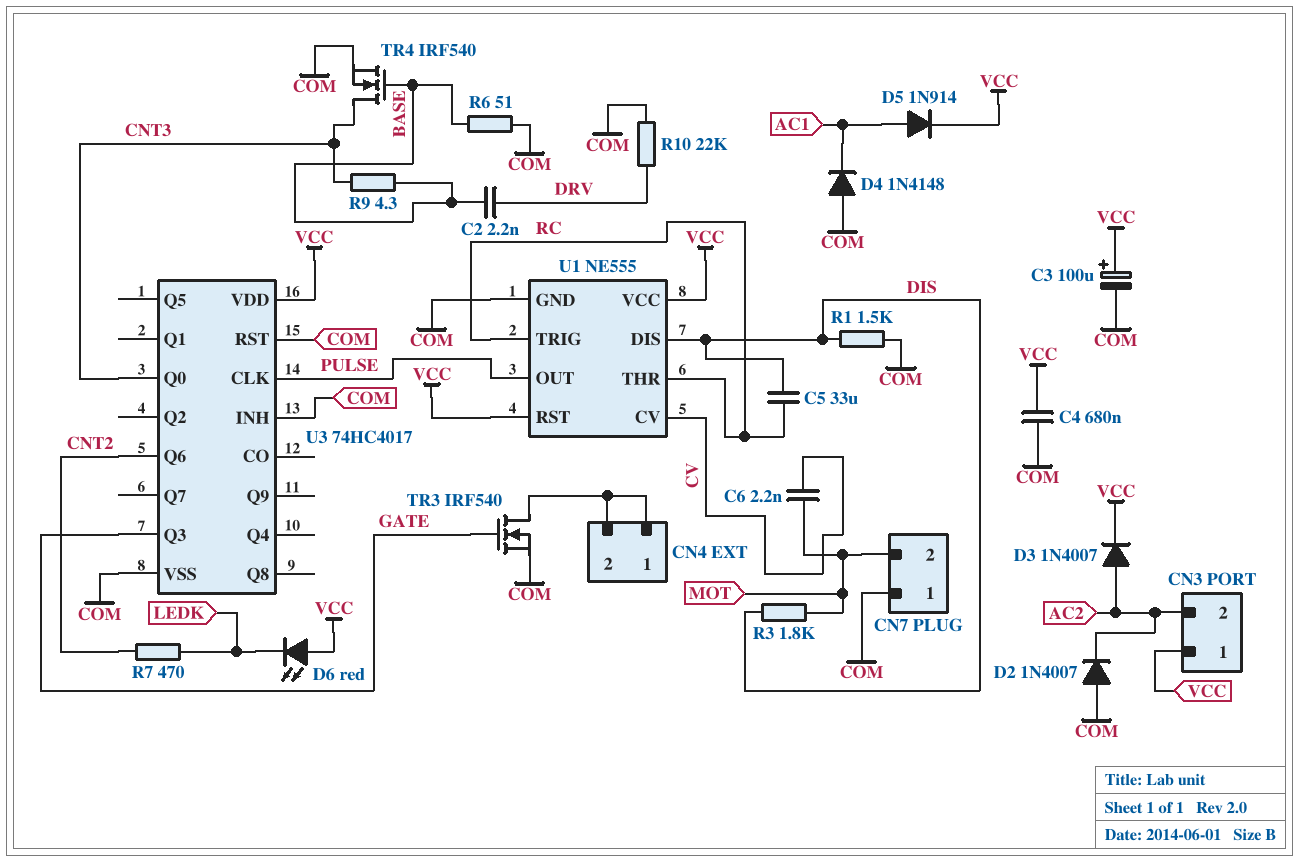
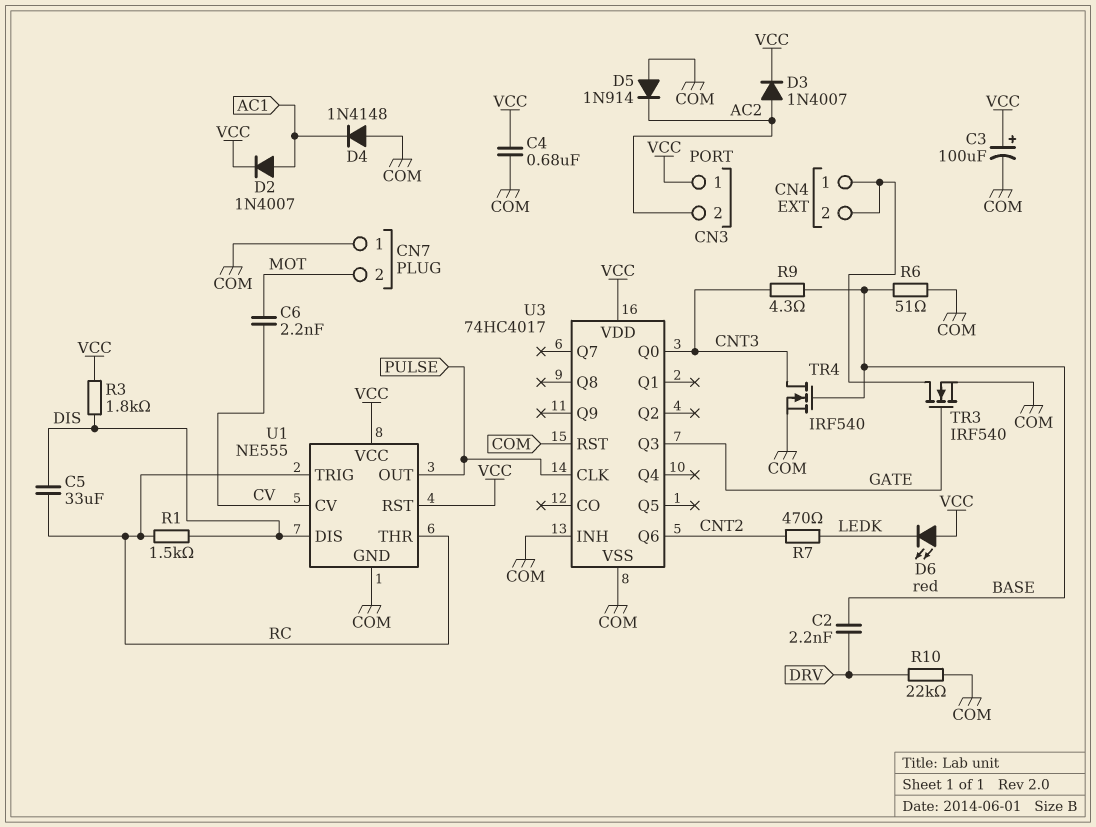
D2: diode 1N4007 (A COM, K AC2) -> diode 1N4007 (A AC1, K VCC)
D5: diode 1N914 (A AC1, K VCC) -> diode 1N914 (A COM, K AC2)
R1: 1.5k (COM, DIS) -> 1.5k (DIS, RC)
R3: 1.8k (DIS, MOT) -> 1.8k (DIS, VCC)

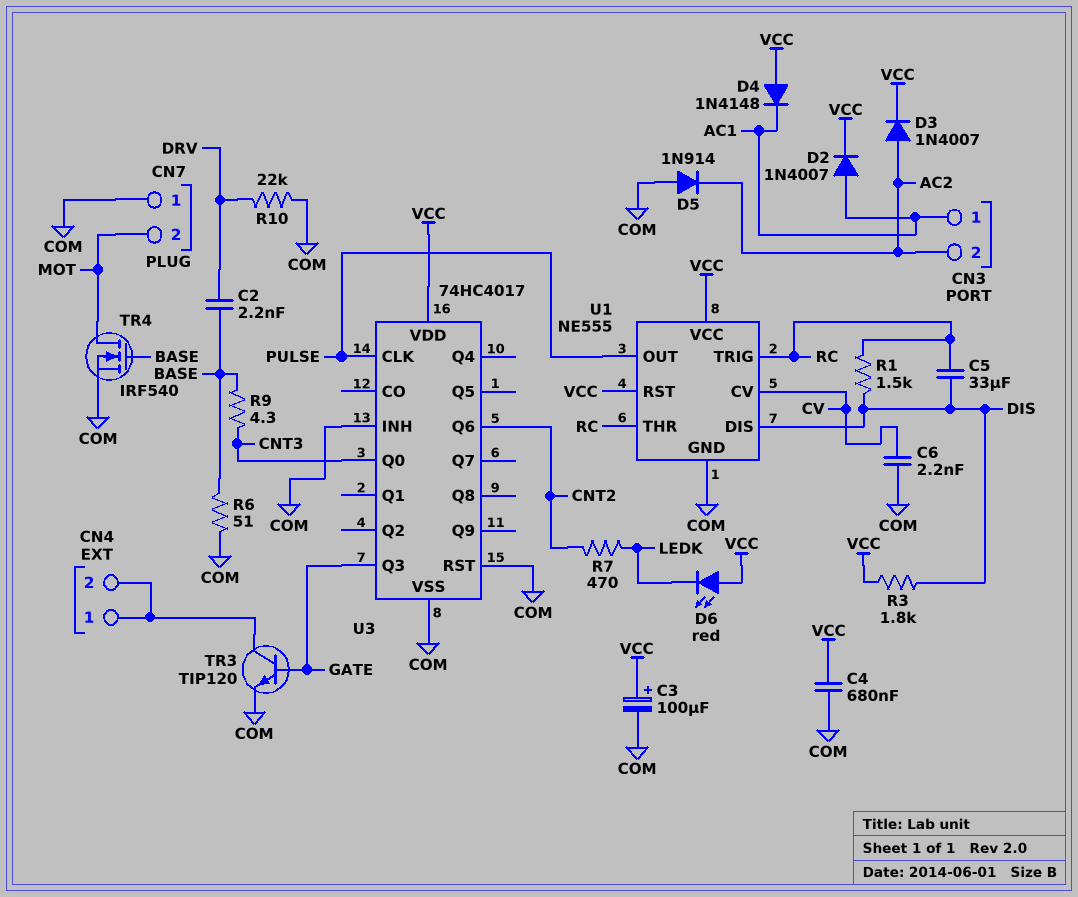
C6: 2.2nF (CV, MOT) -> 2.2nF (COM, CV)
CN3 pin 1: VCC -> AC1
D4: diode 1N4148 (A COM, K AC1) -> diode 1N4148 (A VCC, K AC1)
TR3: NMOS IRF540 (G GATE, D CN4/1, S COM) -> NPN TIP120 (B GATE, C CN4/1, E COM)
TR4: NMOS IRF540 (G BASE, D CNT3, S COM) -> NMOS IRF540 (G BASE, D MOT, S COM)

